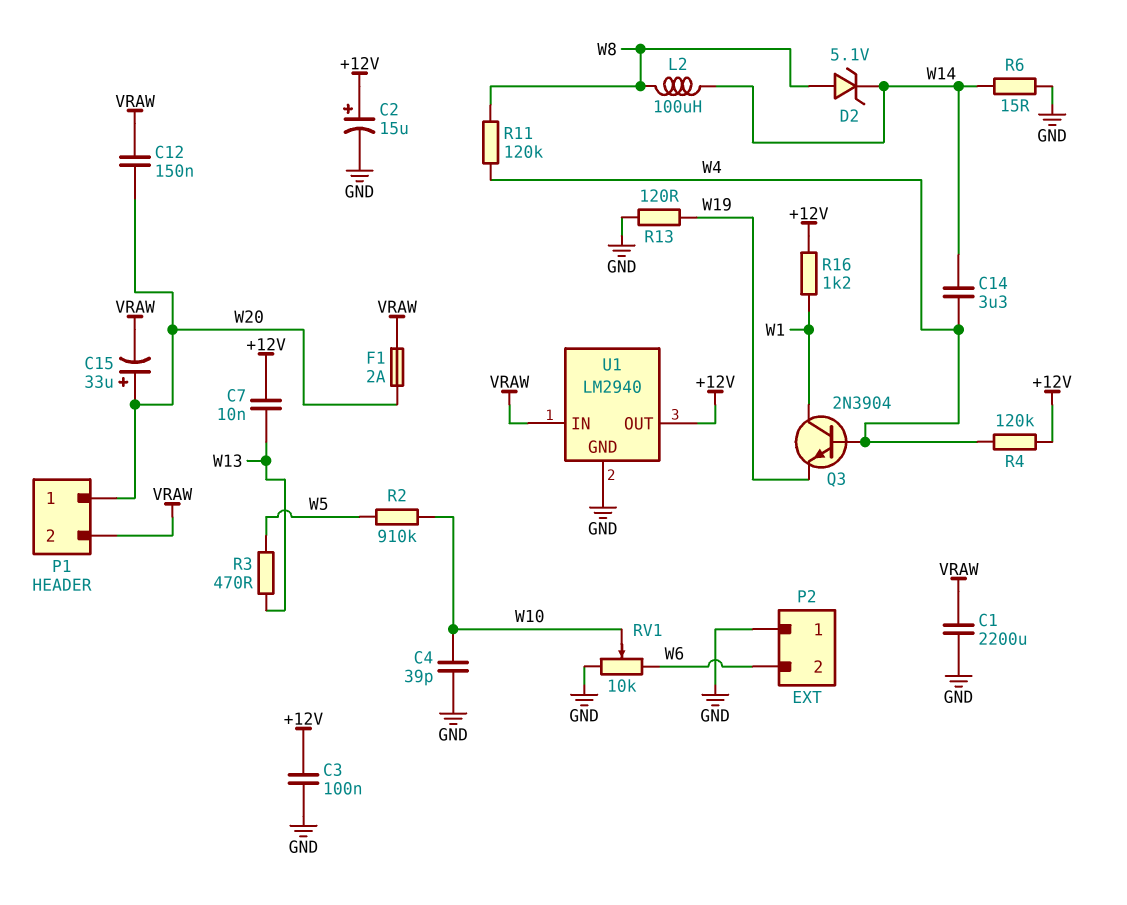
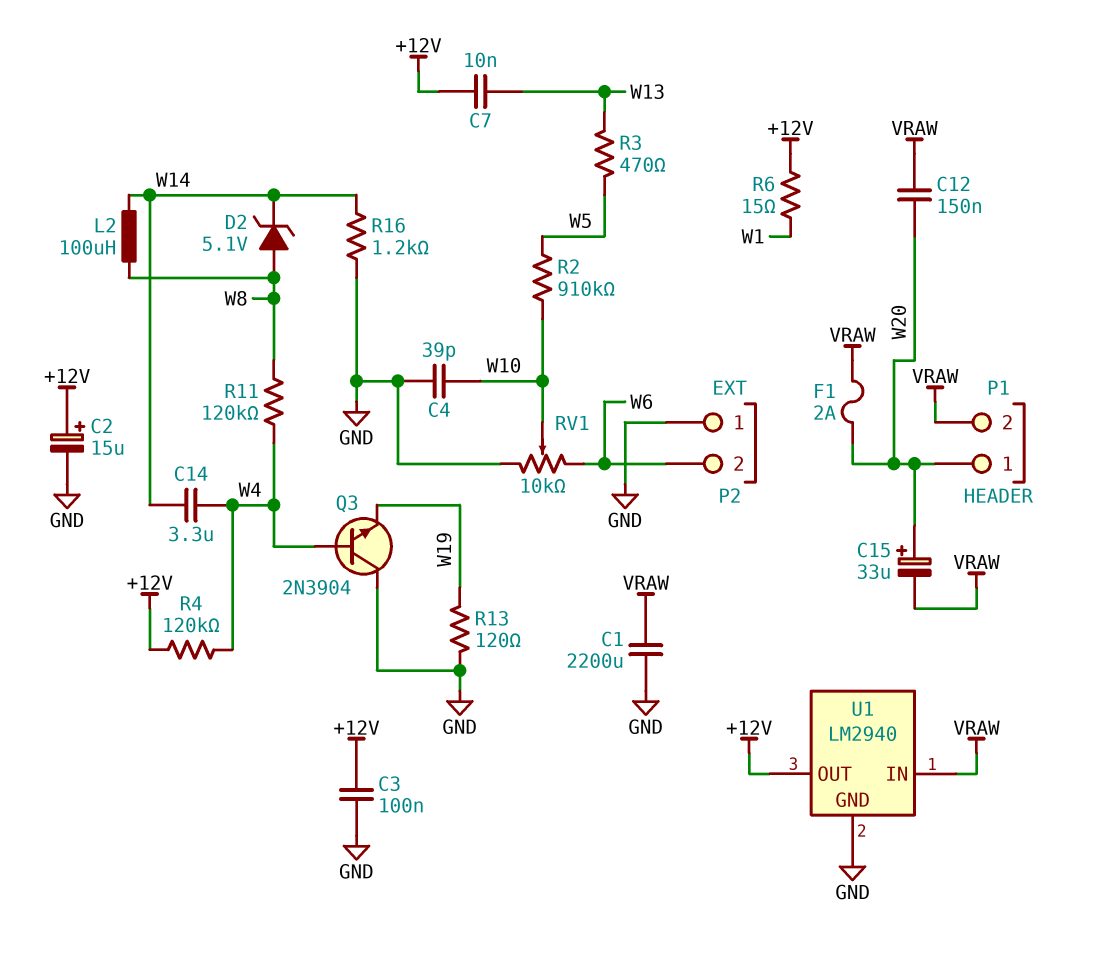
Q3: NPN 2N3904 (B W4, C W1, E W19) -> NPN 2N3904 (B W4, C GND, E W19)
R6: 15 (GND, W14) -> 15 (+12V, W1)
R16: 1.2k (+12V, W1) -> 1.2k (GND, W14)

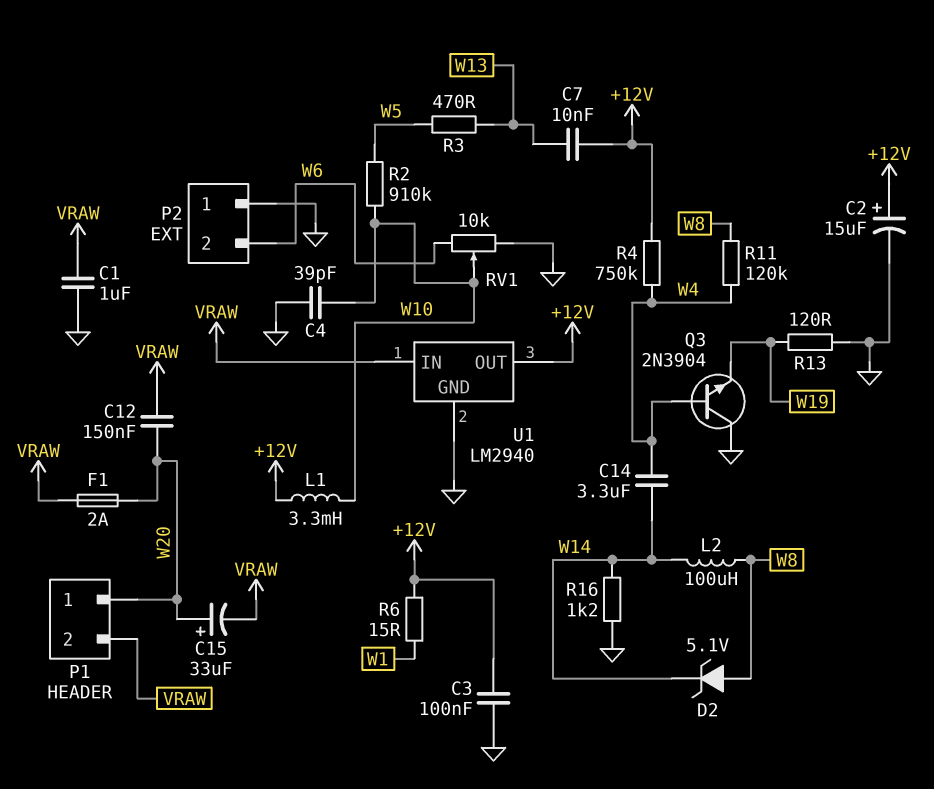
C1: 2200uF (GND, VRAW) -> 1uF (GND, VRAW)
L1: none -> 3.3mH (+12V, W10)
R4: 120k (+12V, W4) -> 750k (+12V, W4)

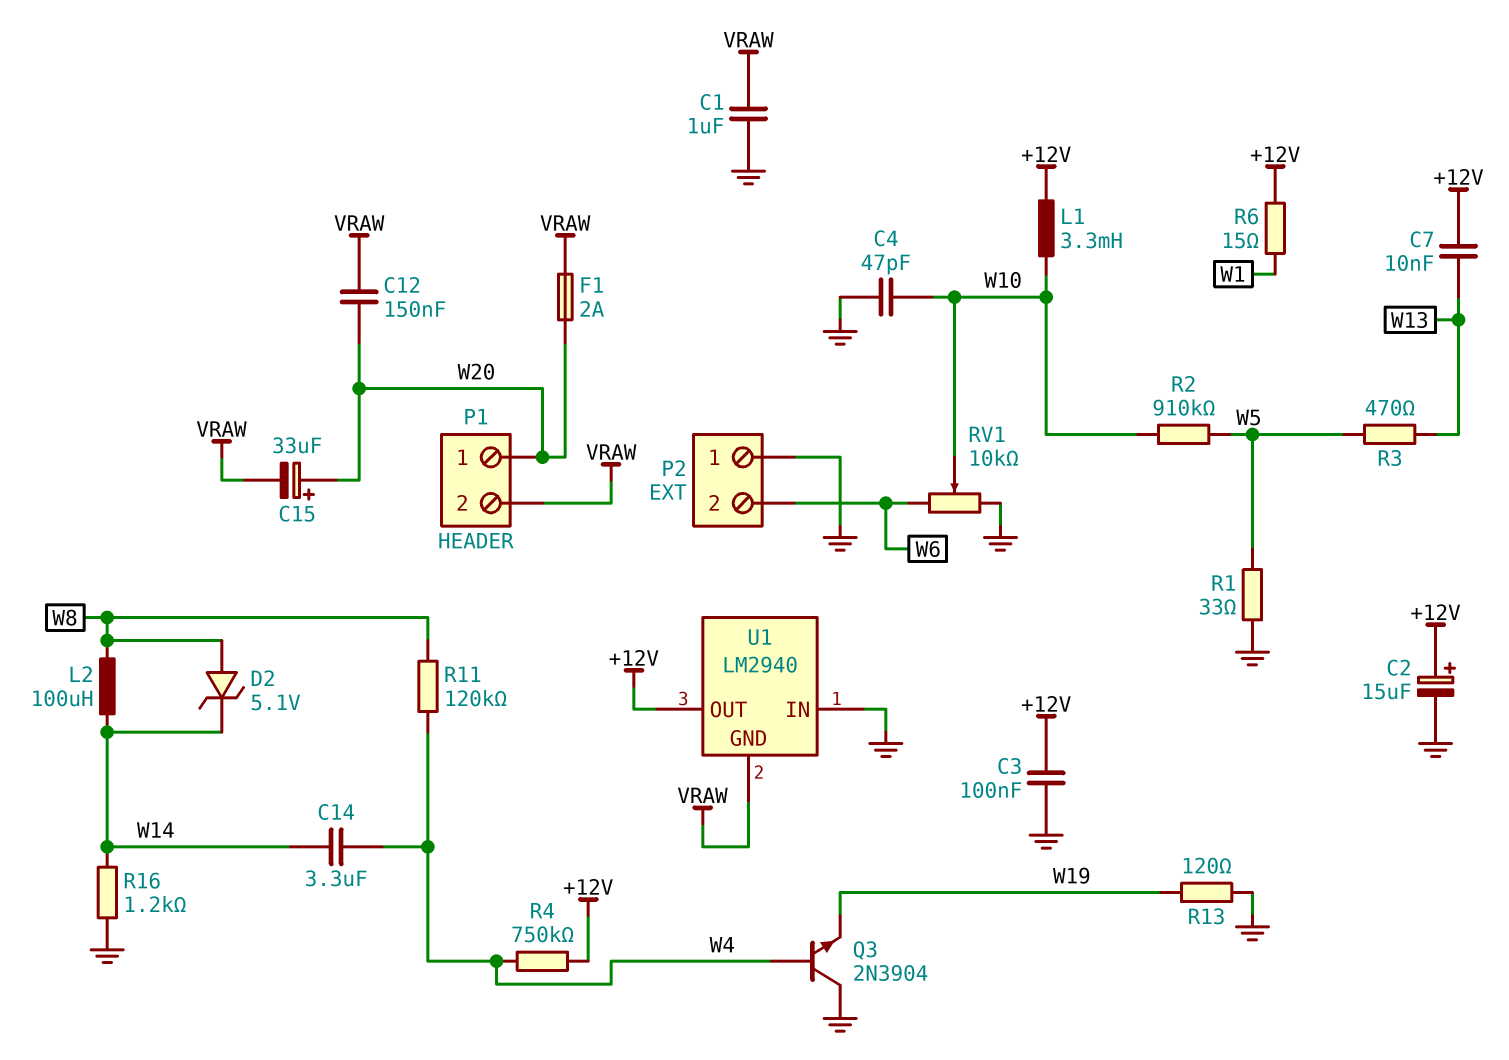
C4: 39pF (GND, W10) -> 47pF (GND, W10)
R1: none -> 33 (GND, W5)
U1 pin GND: GND -> VRAW
U1 pin IN: VRAW -> GND

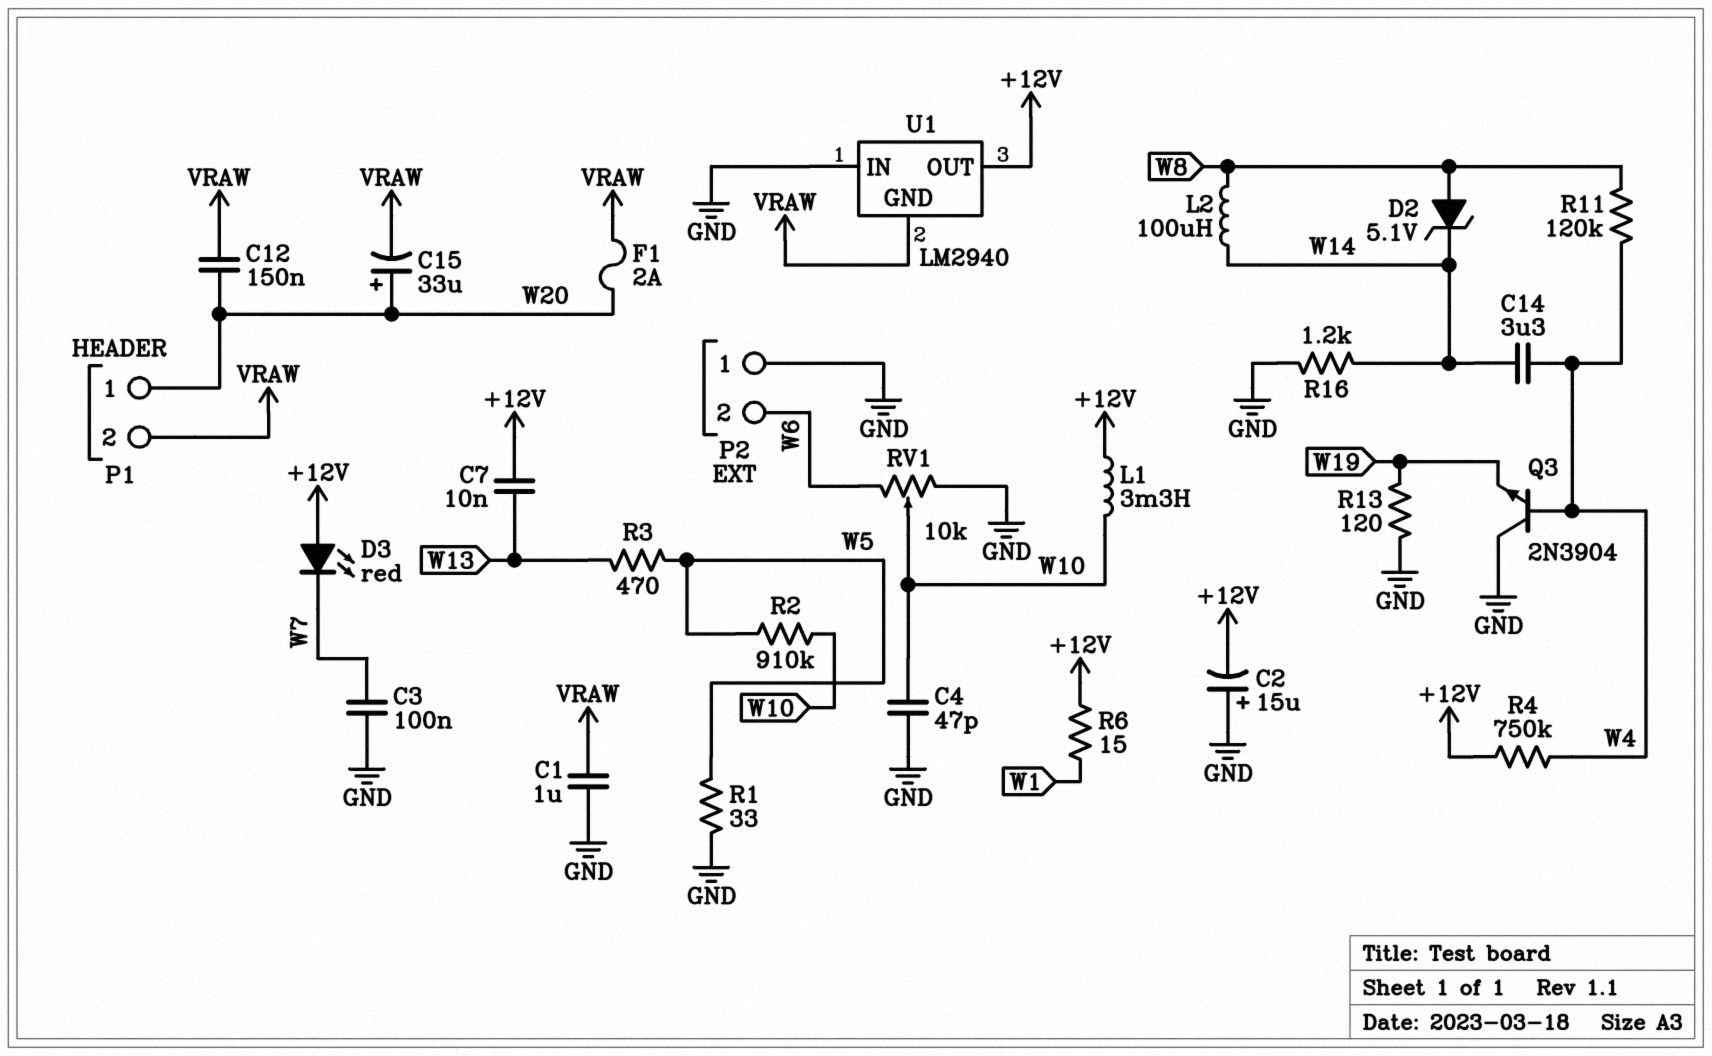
C2: 15uF (plus +12V, minus GND) -> 15uF (plus GND, minus +12V)
C3: 100nF (+12V, GND) -> 100nF (GND, W7)
D3: none -> LED red (A +12V, K W7)

